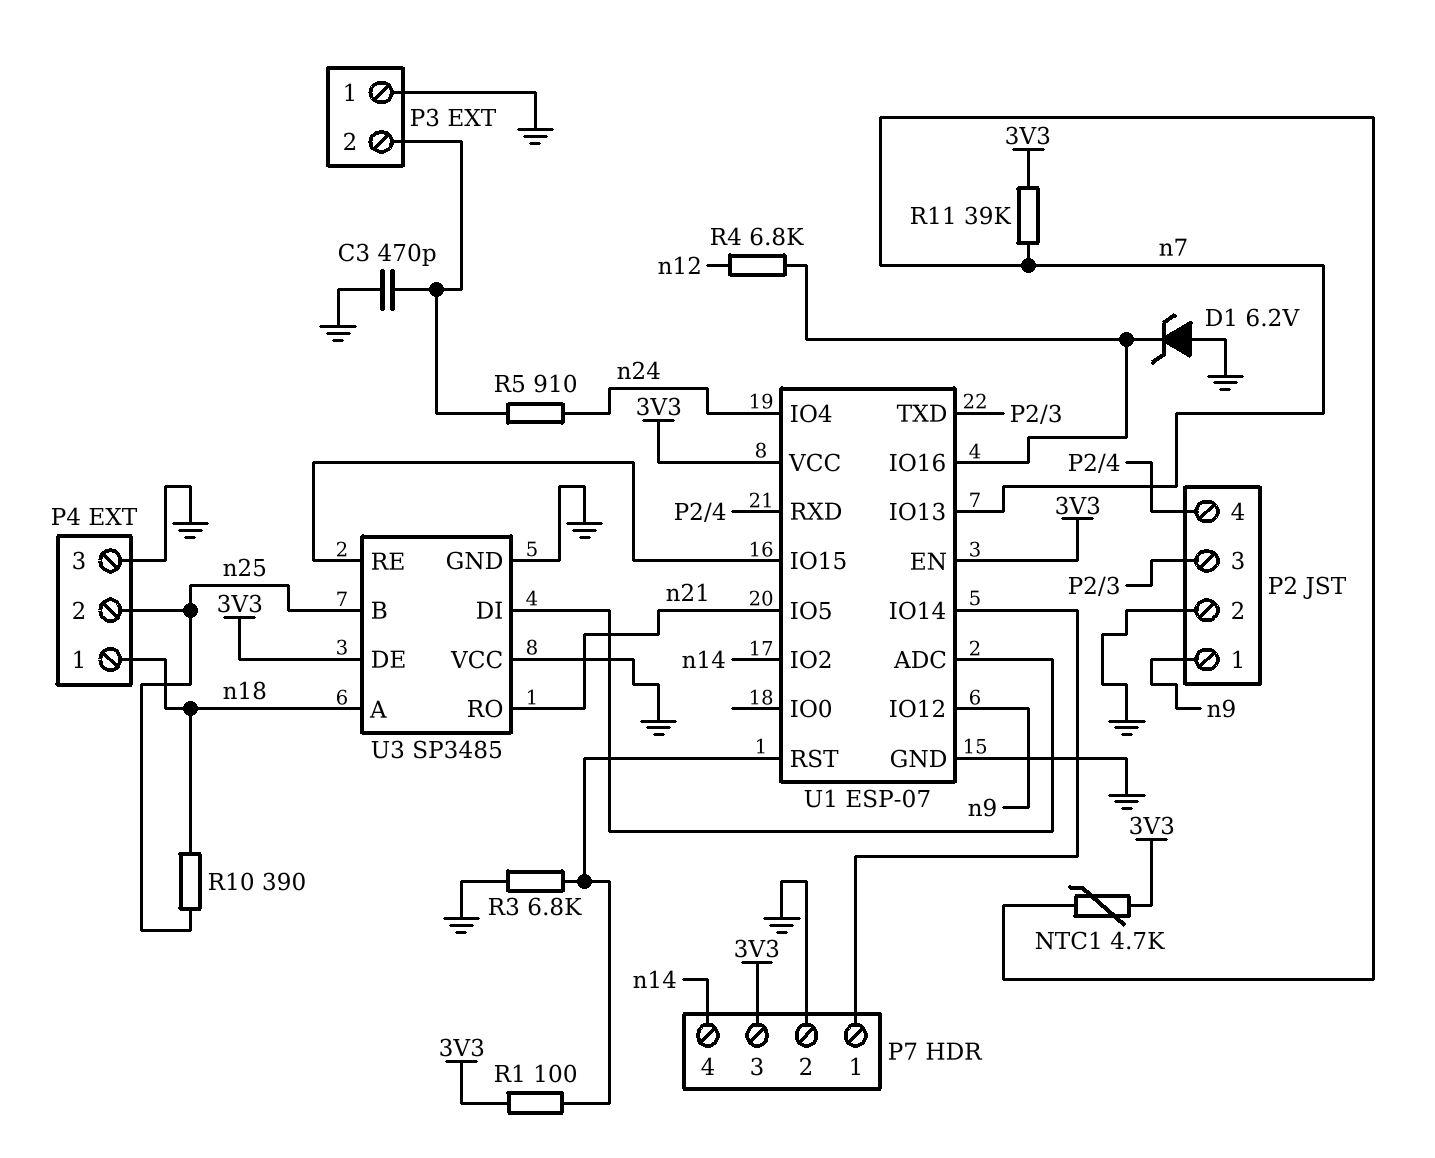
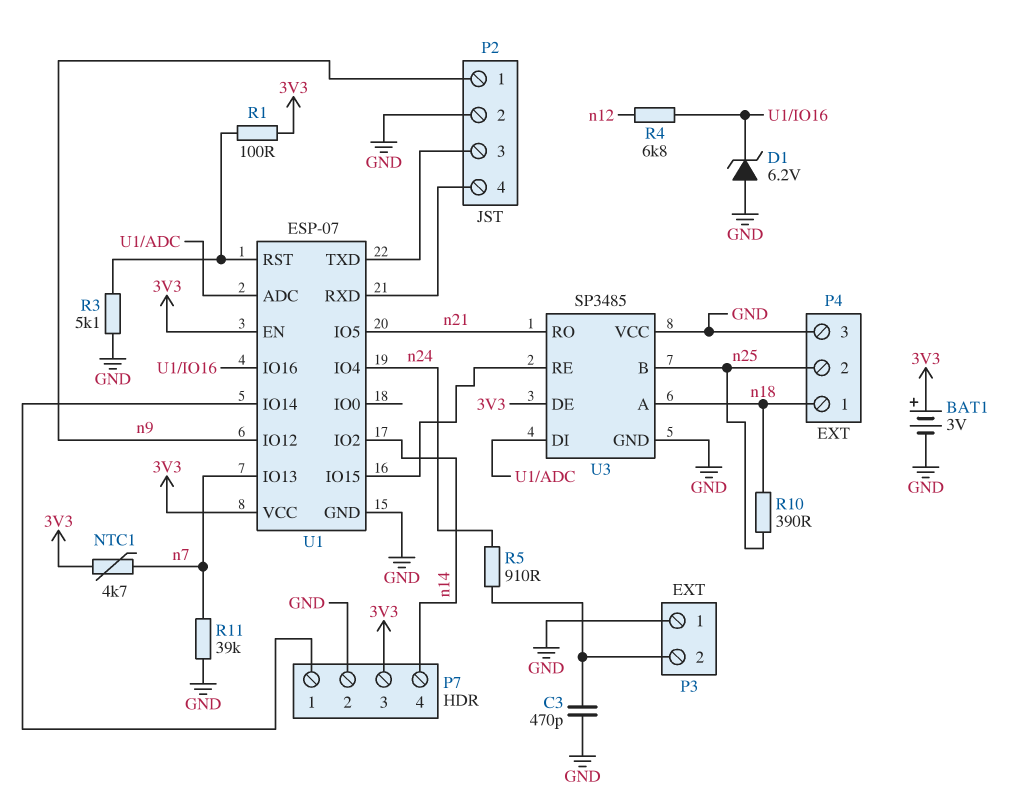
BAT1: none -> 3V (plus 3V3, minus GND)
R3: 6.8k (GND, U1/RST) -> 5.1k (GND, U1/RST)
R11: 39k (3V3, n7) -> 39k (GND, n7)

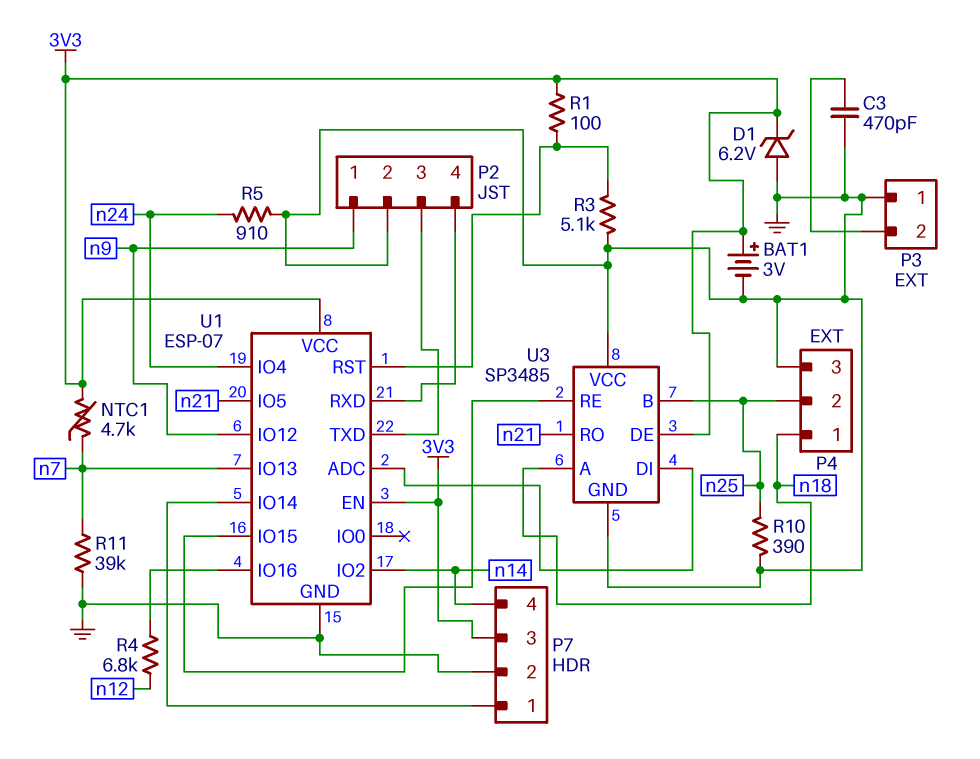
D1: zener 6.2V (A GND, K U1/IO16) -> zener 6.2V (A GND, K 3V3)
R5: 910 (P3/2, n24) -> 910 (GND, n24)
R10: 390 (n18, n25) -> 390 (GND, n25)

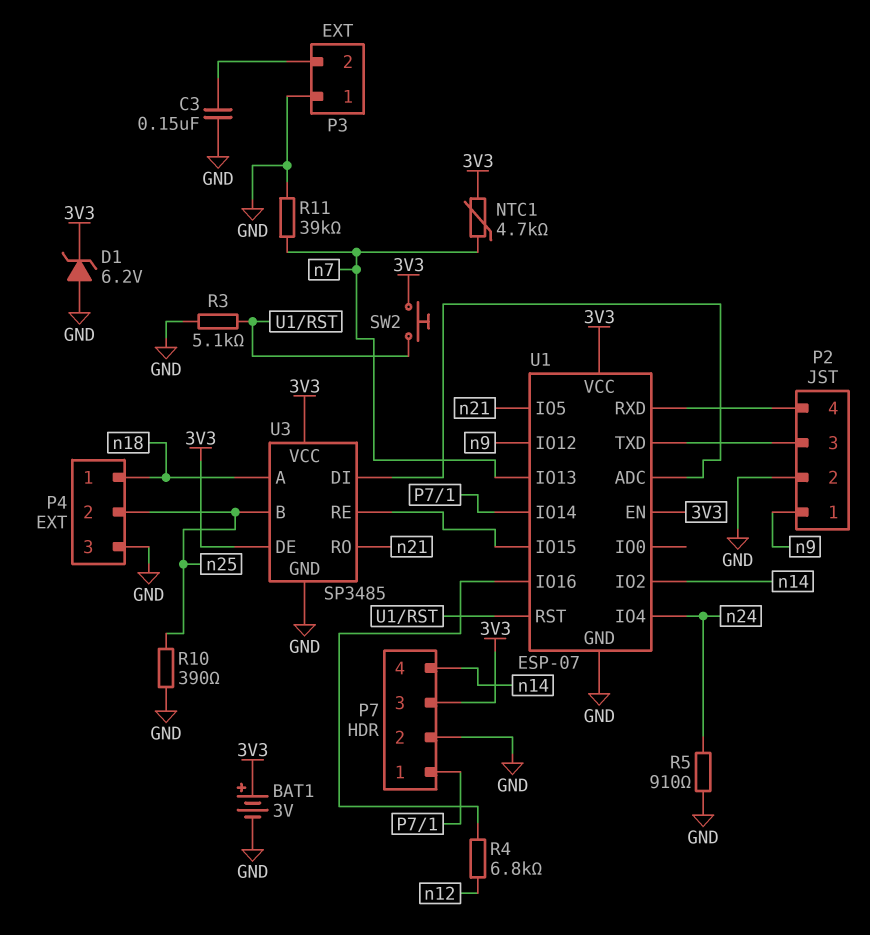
C3: 470pF (GND, P3/2) -> 150nF (GND, P3/2)
R1: 100 (3V3, U1/RST) -> none
SW2: none -> button (3V3, U1/RST)
U3 pin VCC: GND -> 3V3

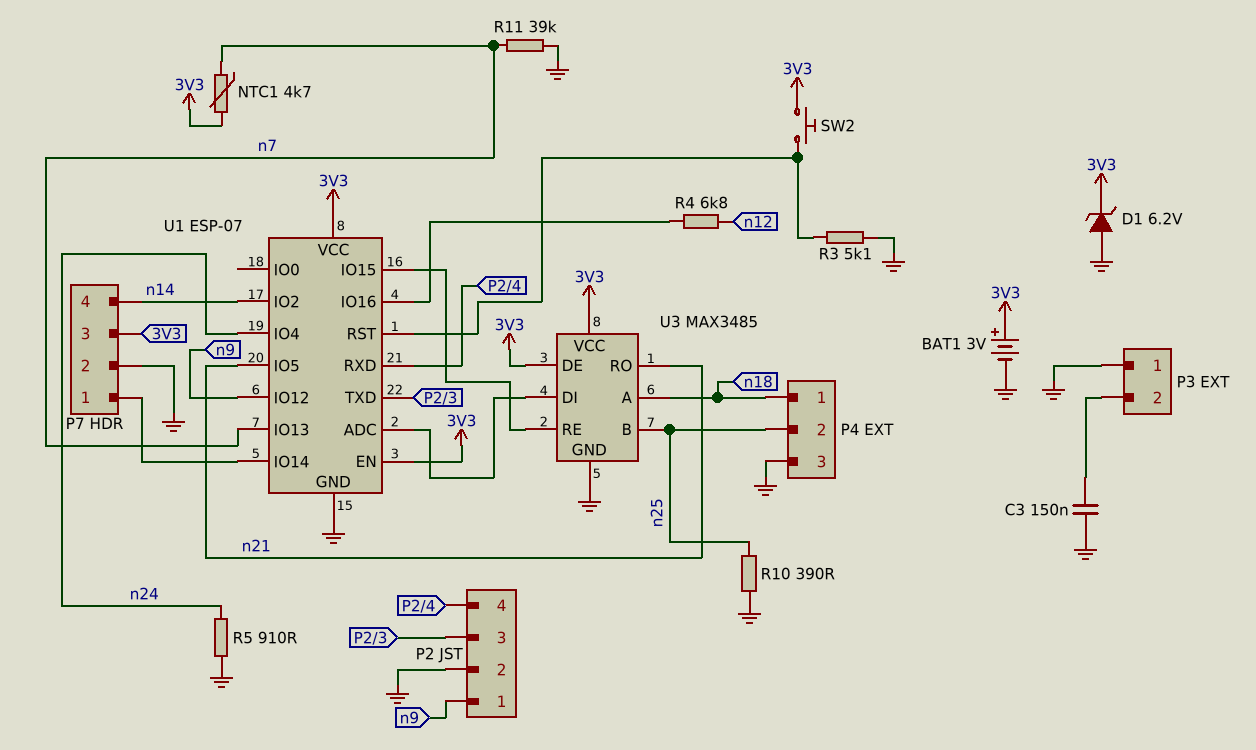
U3: SP3485 -> MAX3485

